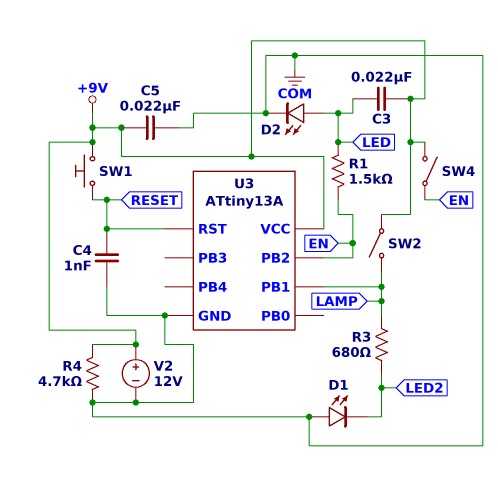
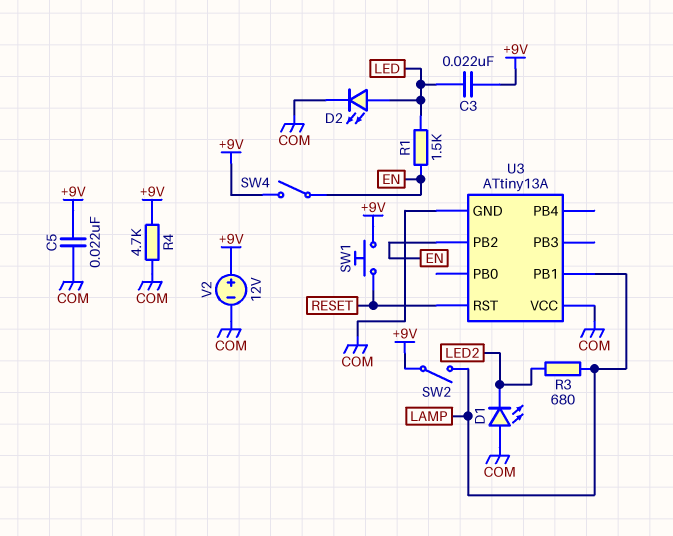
C4: 1nF (COM, RESET) -> none
U3 pin VCC: +9V -> COM

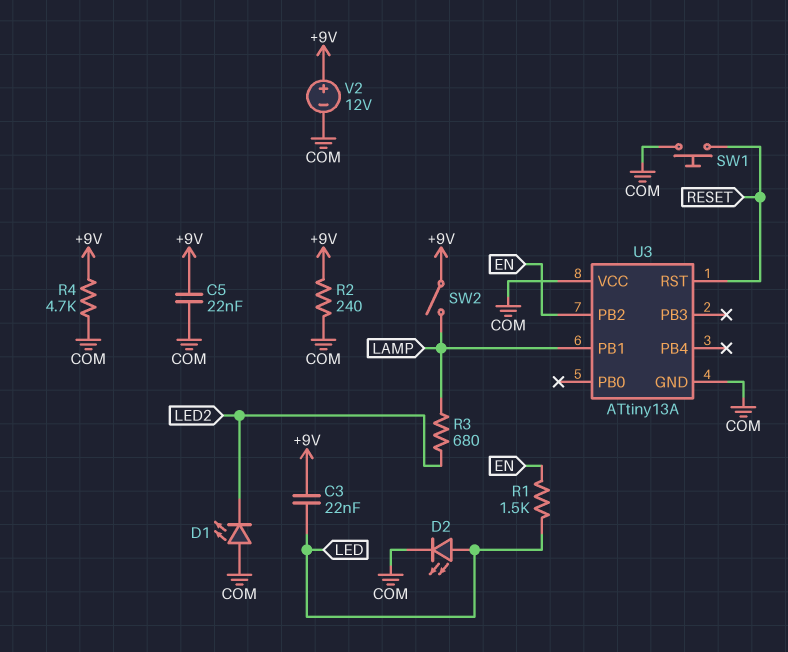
R2: none -> 240 (+9V, COM)
SW1: button (+9V, RESET) -> button (COM, RESET)
SW4: switch (+9V, EN) -> none

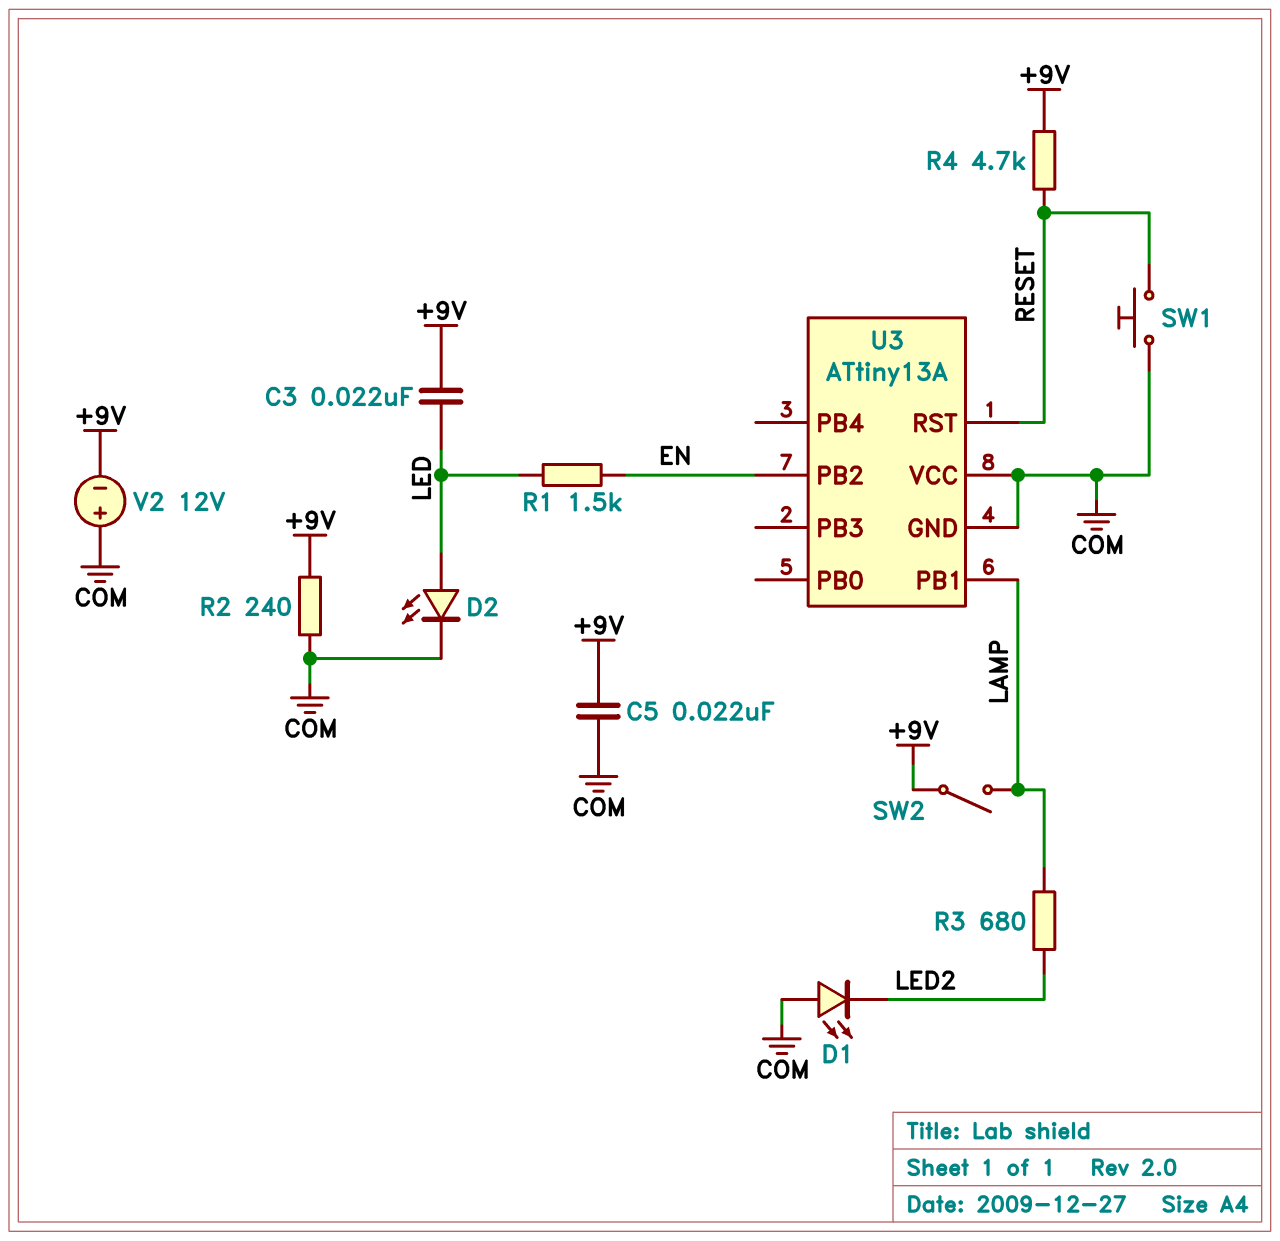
R4: 4.7k (+9V, COM) -> 4.7k (+9V, RESET)
V2: 12V (plus +9V, minus COM) -> 12V (plus COM, minus +9V)

